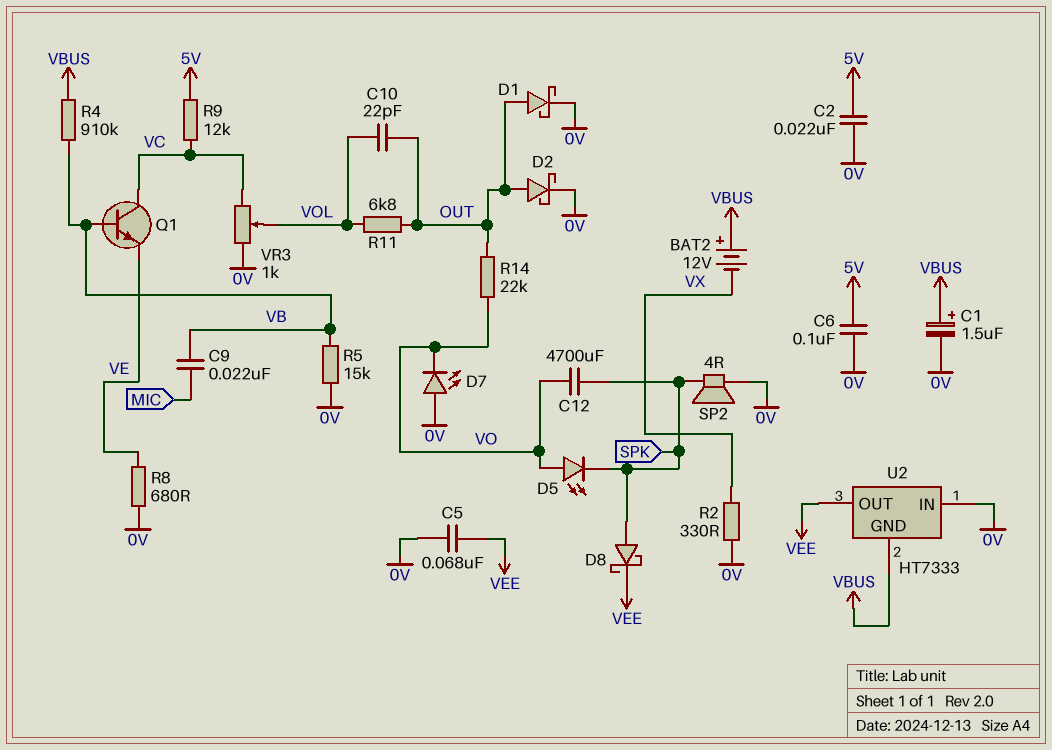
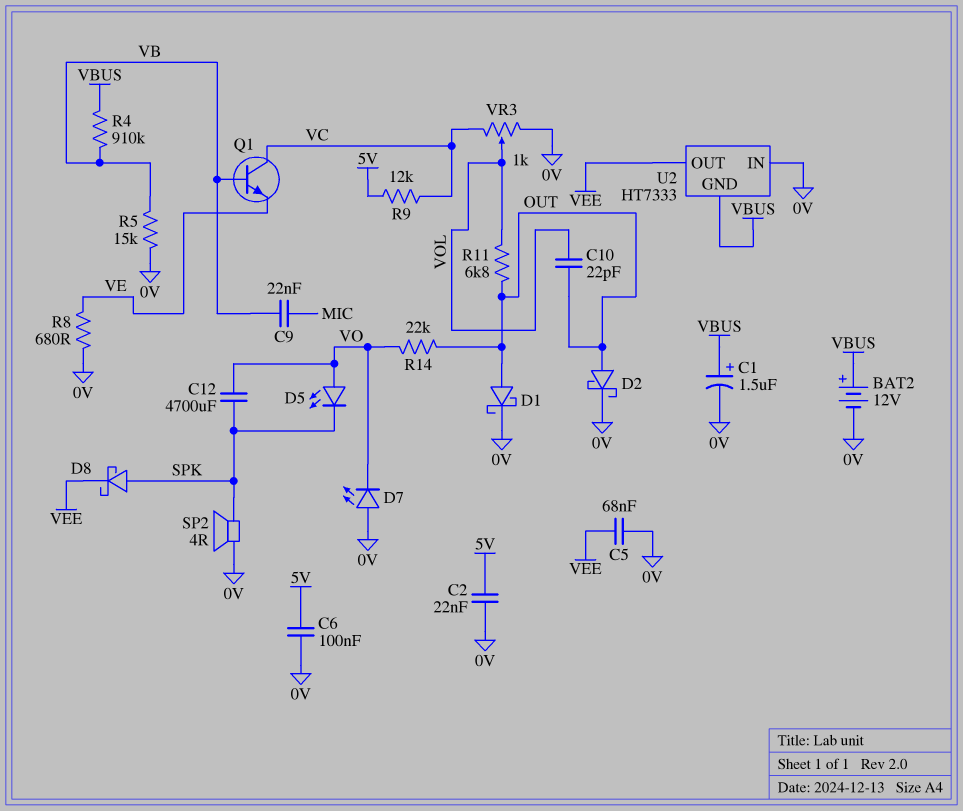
BAT2: 12V (plus VBUS, minus VX) -> 12V (plus VBUS, minus 0V)
R2: 330 (0V, VX) -> none

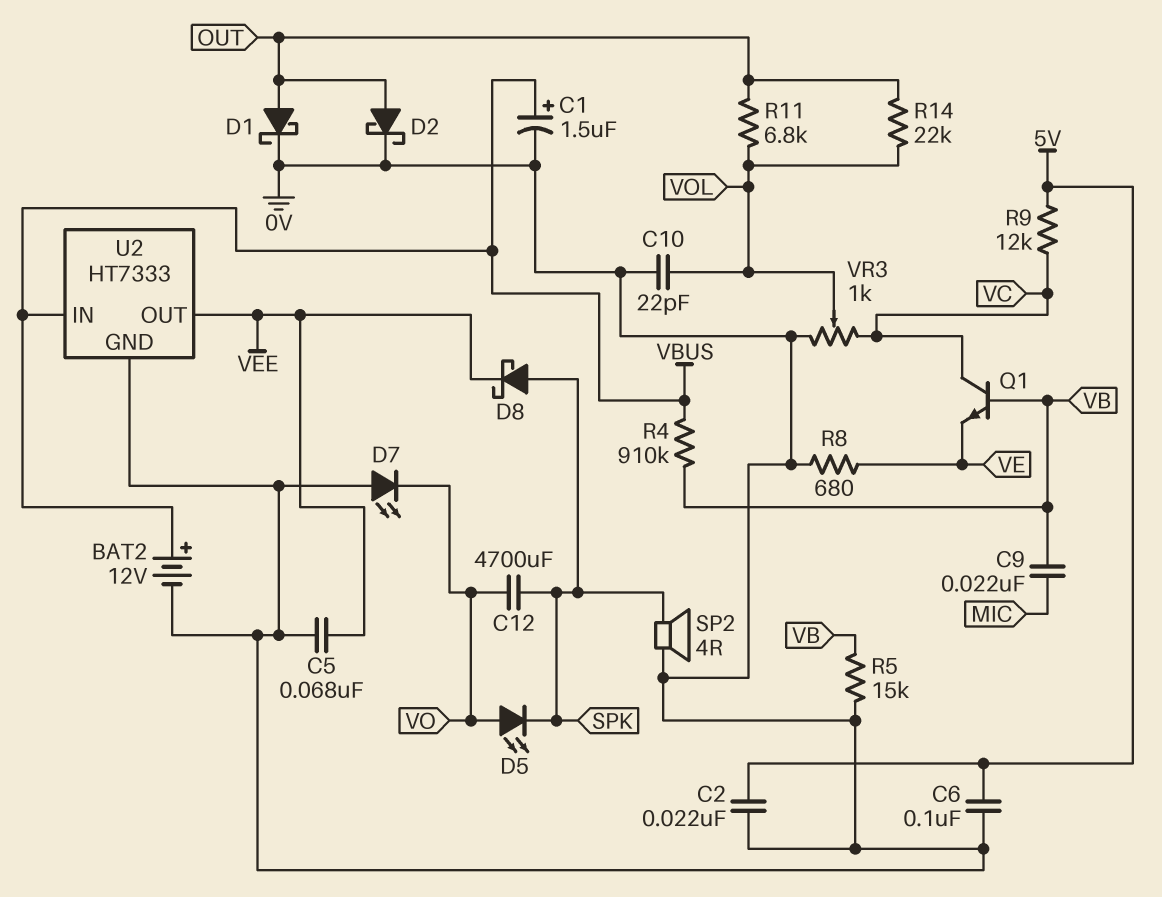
C10: 22pF (OUT, VOL) -> 22pF (0V, VOL)
R14: 22k (OUT, VO) -> 22k (OUT, VOL)
U2 pin GND: VBUS -> 0V
U2 pin IN: 0V -> VBUS

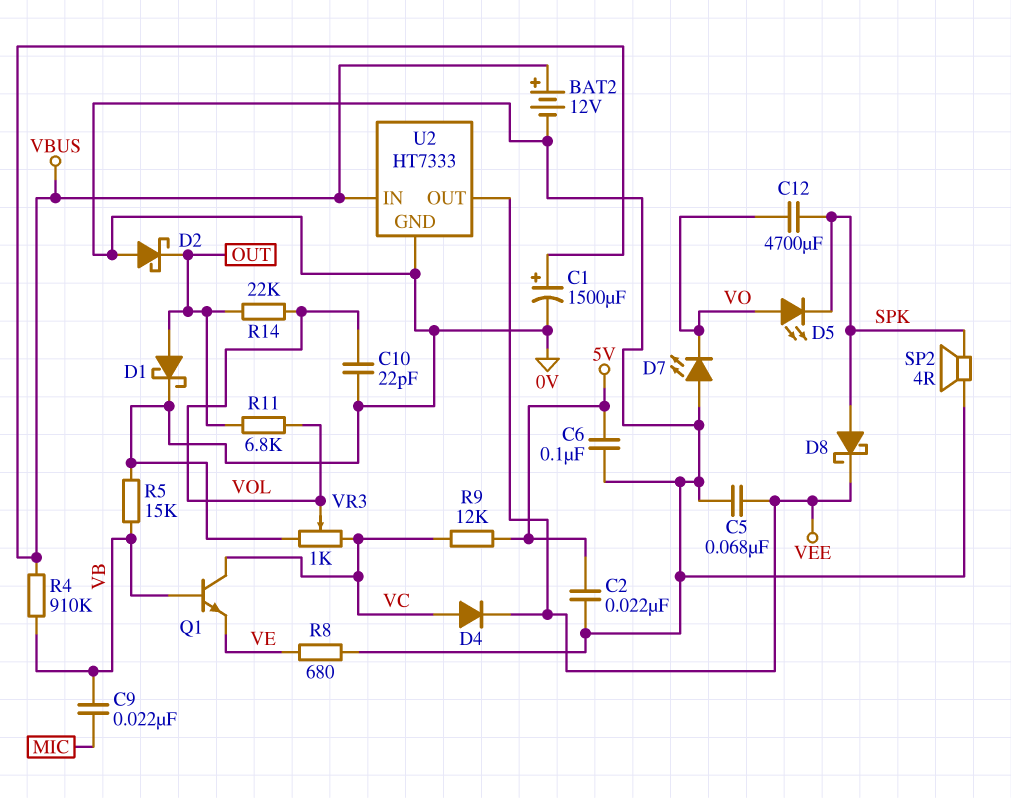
C1: 1.5uF (plus VBUS, minus 0V) -> 1500uF (plus VBUS, minus 0V)
D2: schottky (A OUT, K 0V) -> schottky (A 0V, K OUT)
D4: none -> diode (A VC, K VEE)

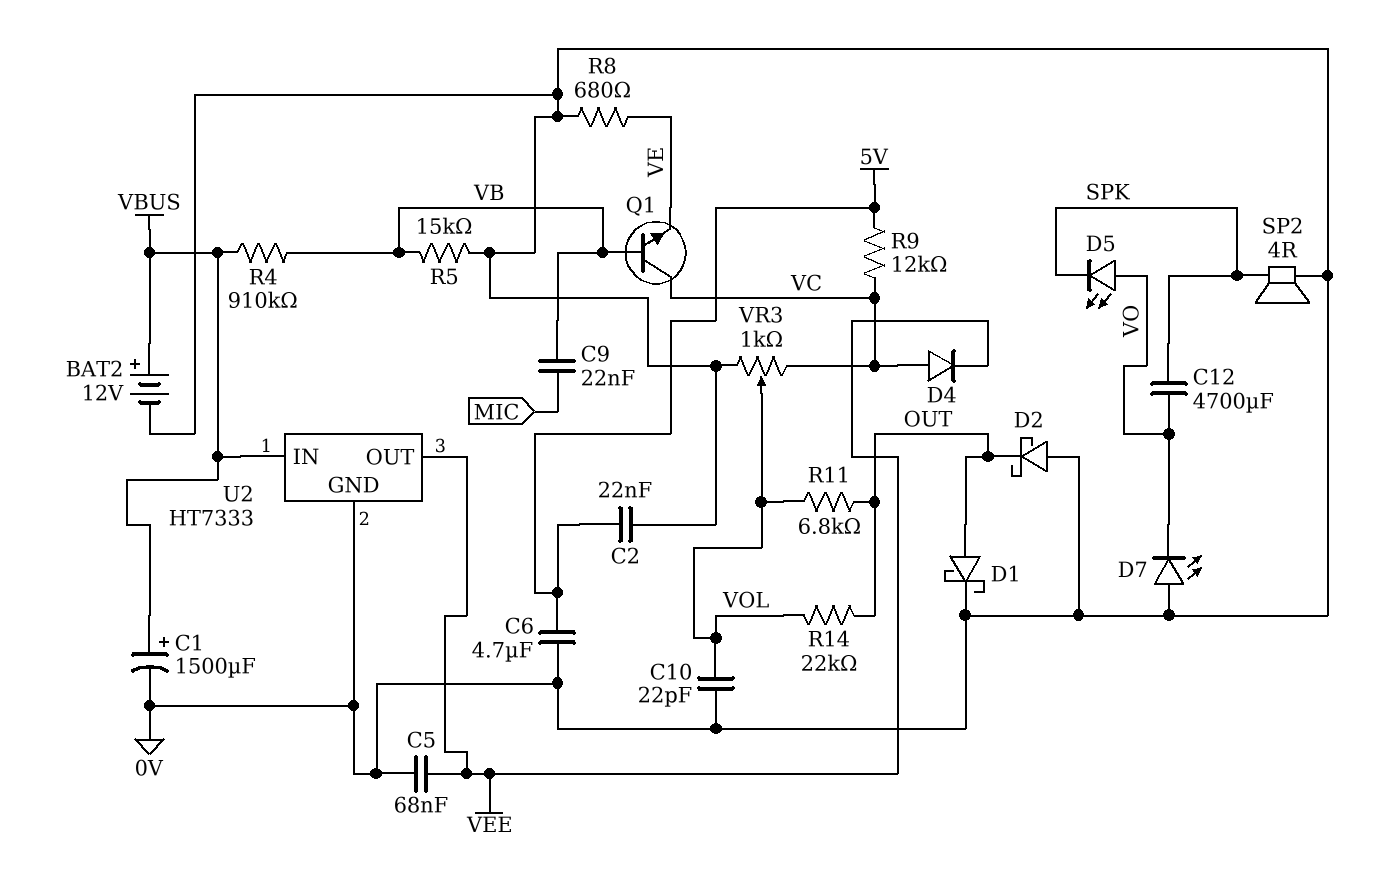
C6: 100nF (0V, 5V) -> 4.7uF (0V, 5V)
D8: schottky (A SPK, K VEE) -> none

